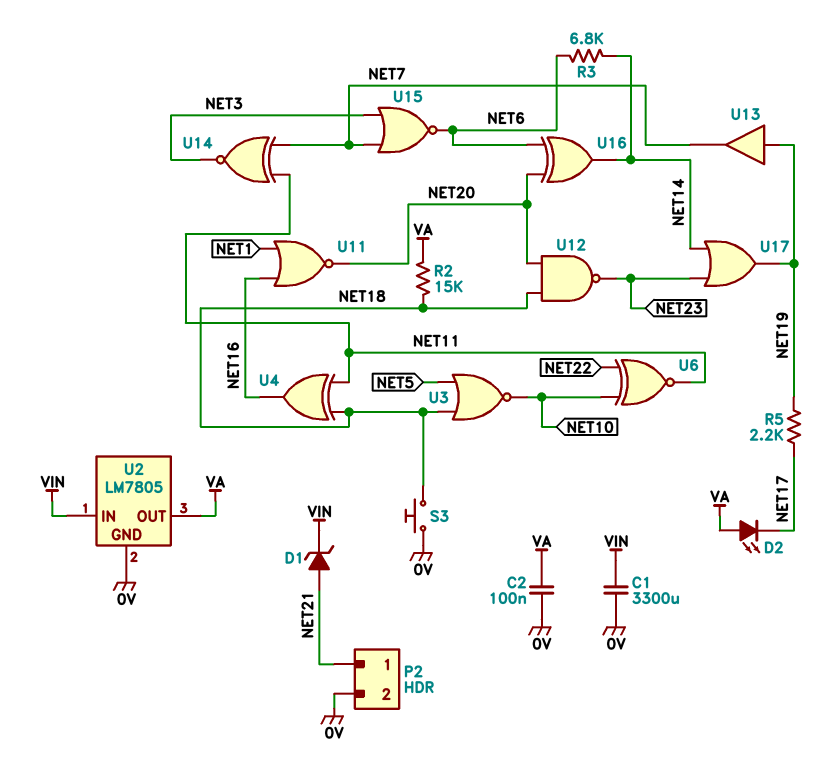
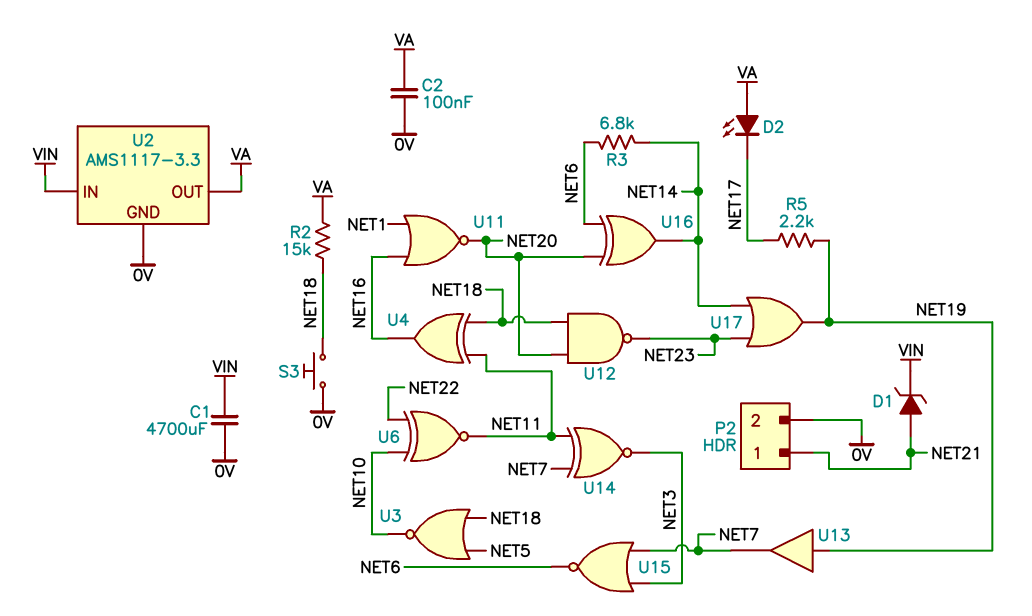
C1: 3300uF (0V, VIN) -> 4700uF (0V, VIN)
U2: LM7805 -> AMS1117-3.3

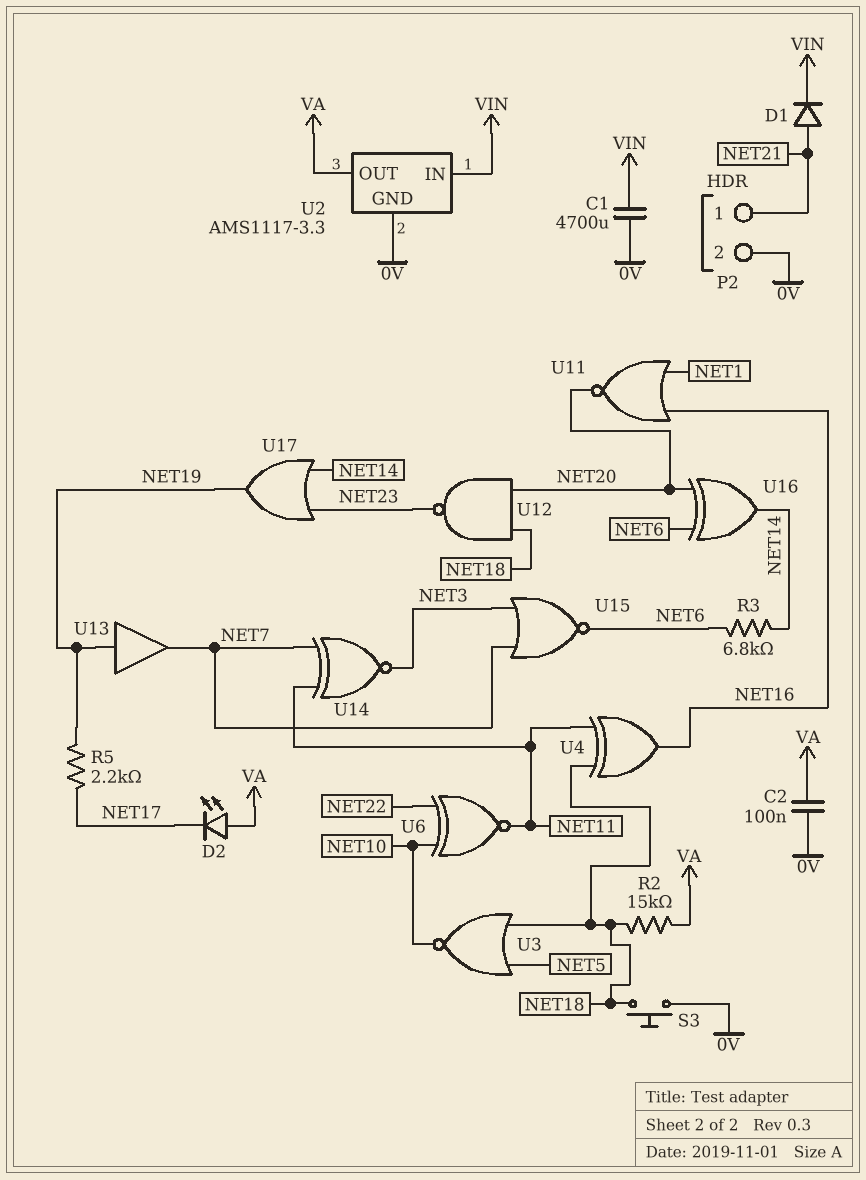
D1: zener (A NET21, K VIN) -> diode (A NET21, K VIN)

